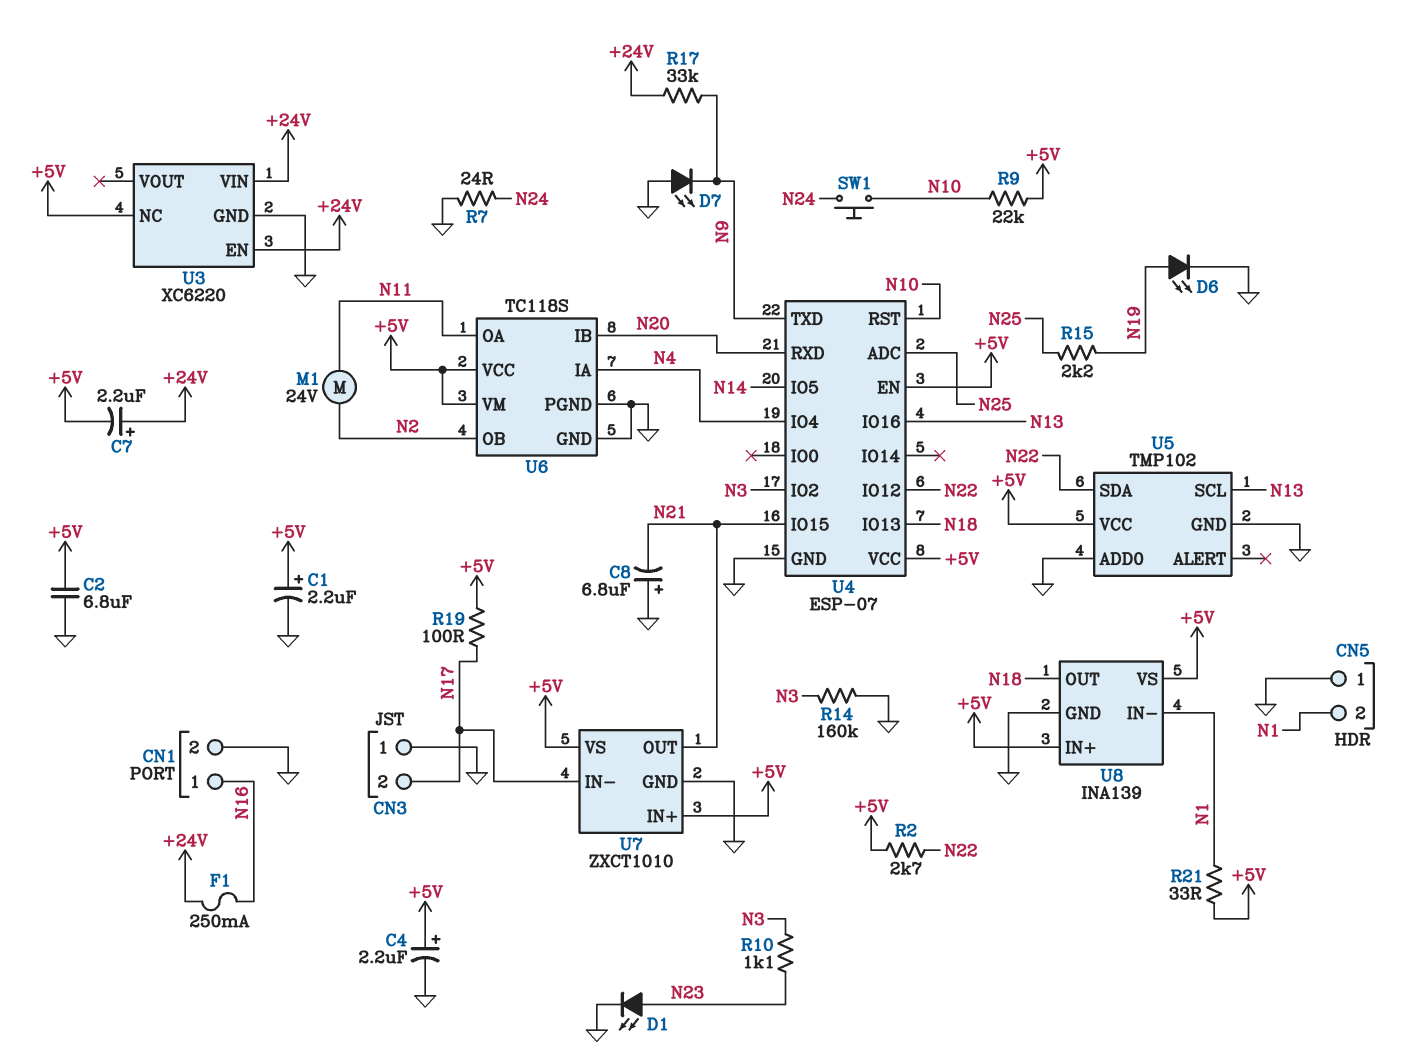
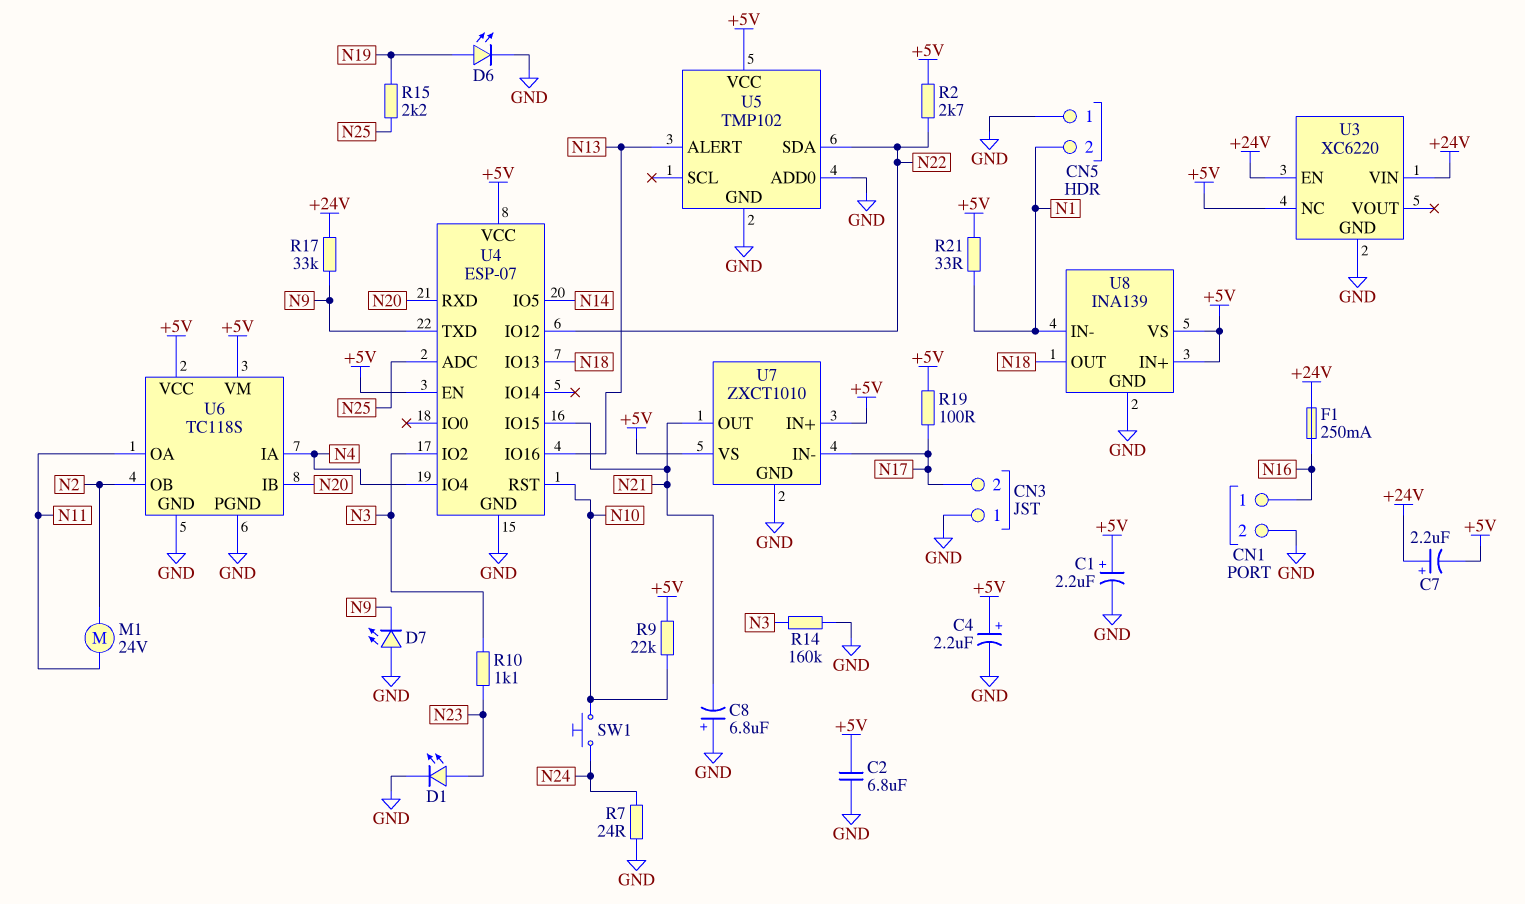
U5 pin ALERT: none -> N13
U5 pin SCL: N13 -> none

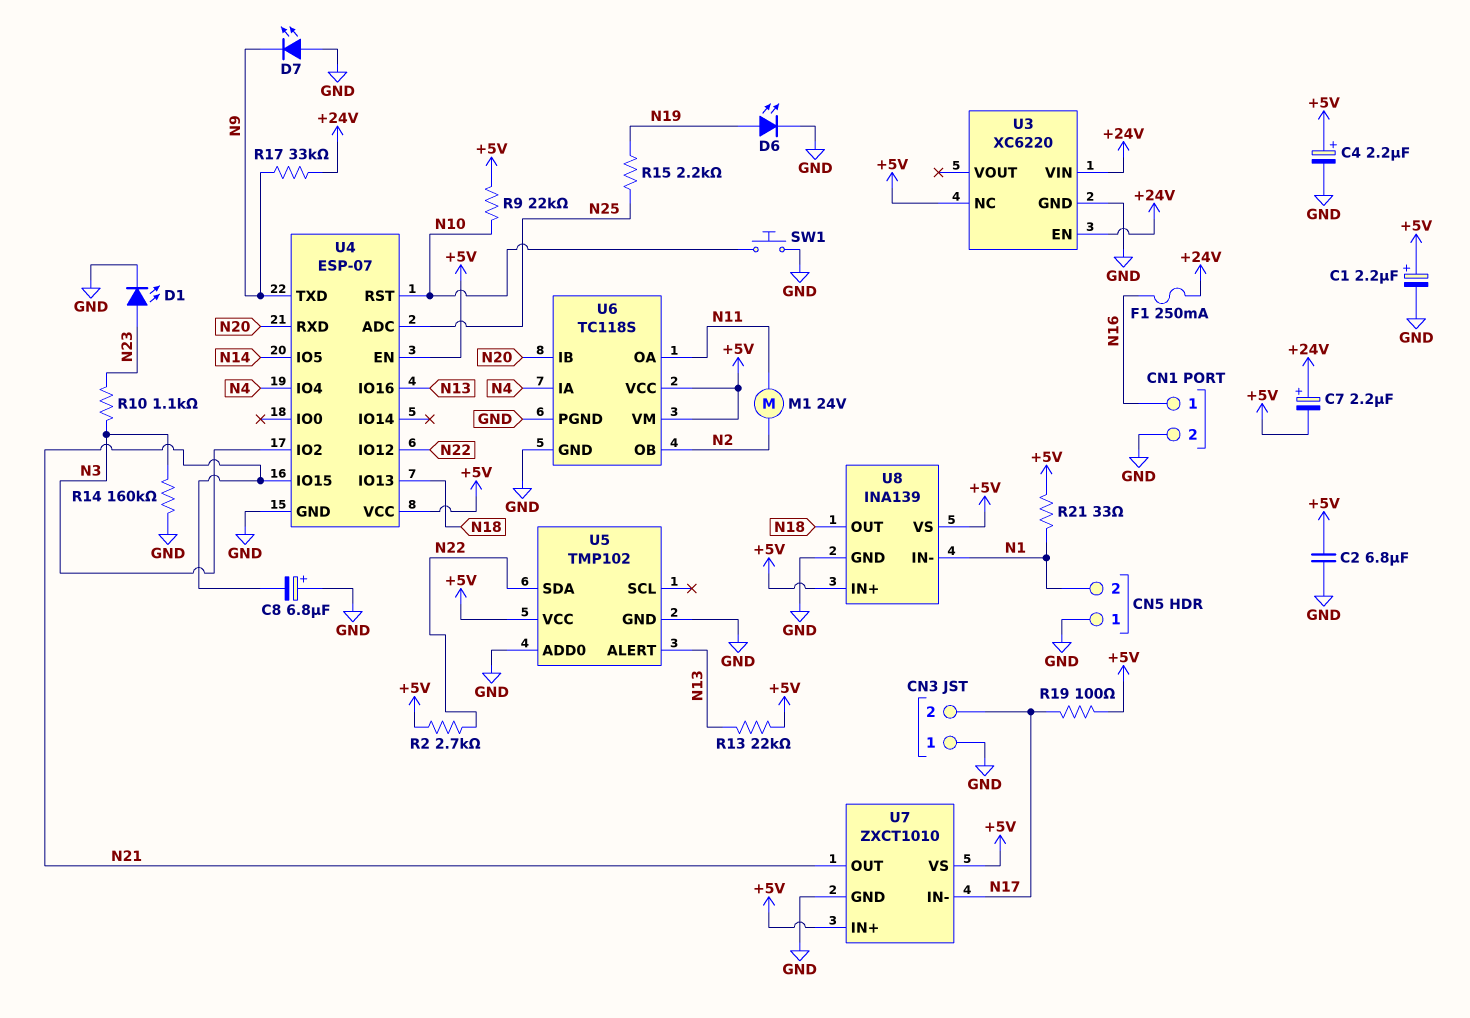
R7: 24 (GND, N24) -> none
R13: none -> 22k (+5V, N13)
SW1: button (N10, N24) -> button (GND, N10)

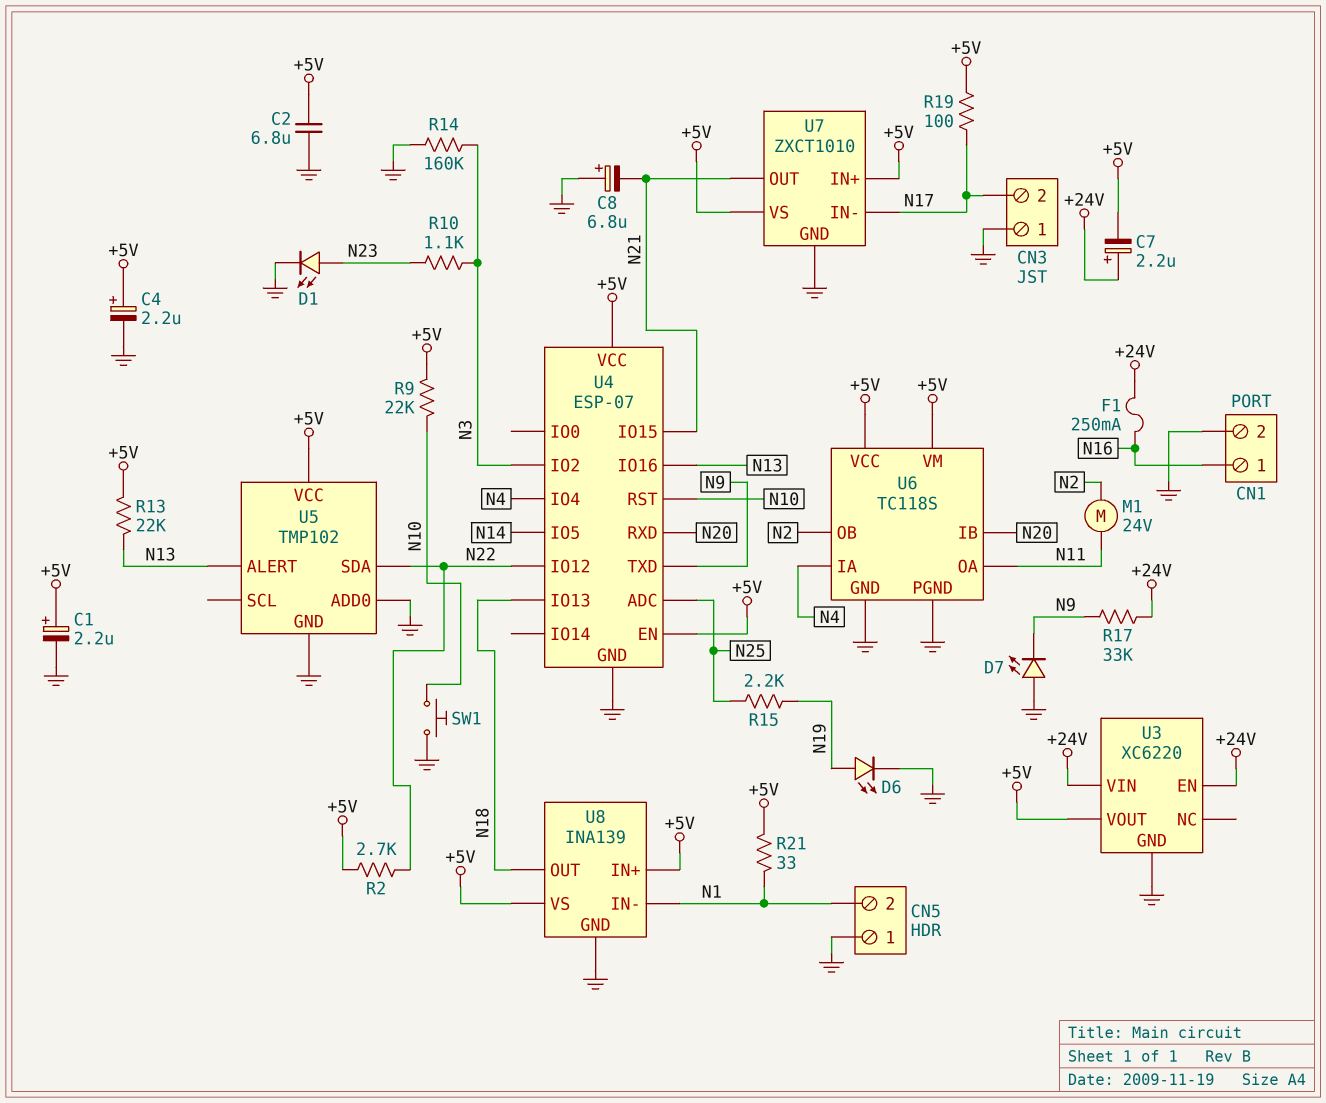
U3 pin NC: +5V -> none
U3 pin VOUT: none -> +5V

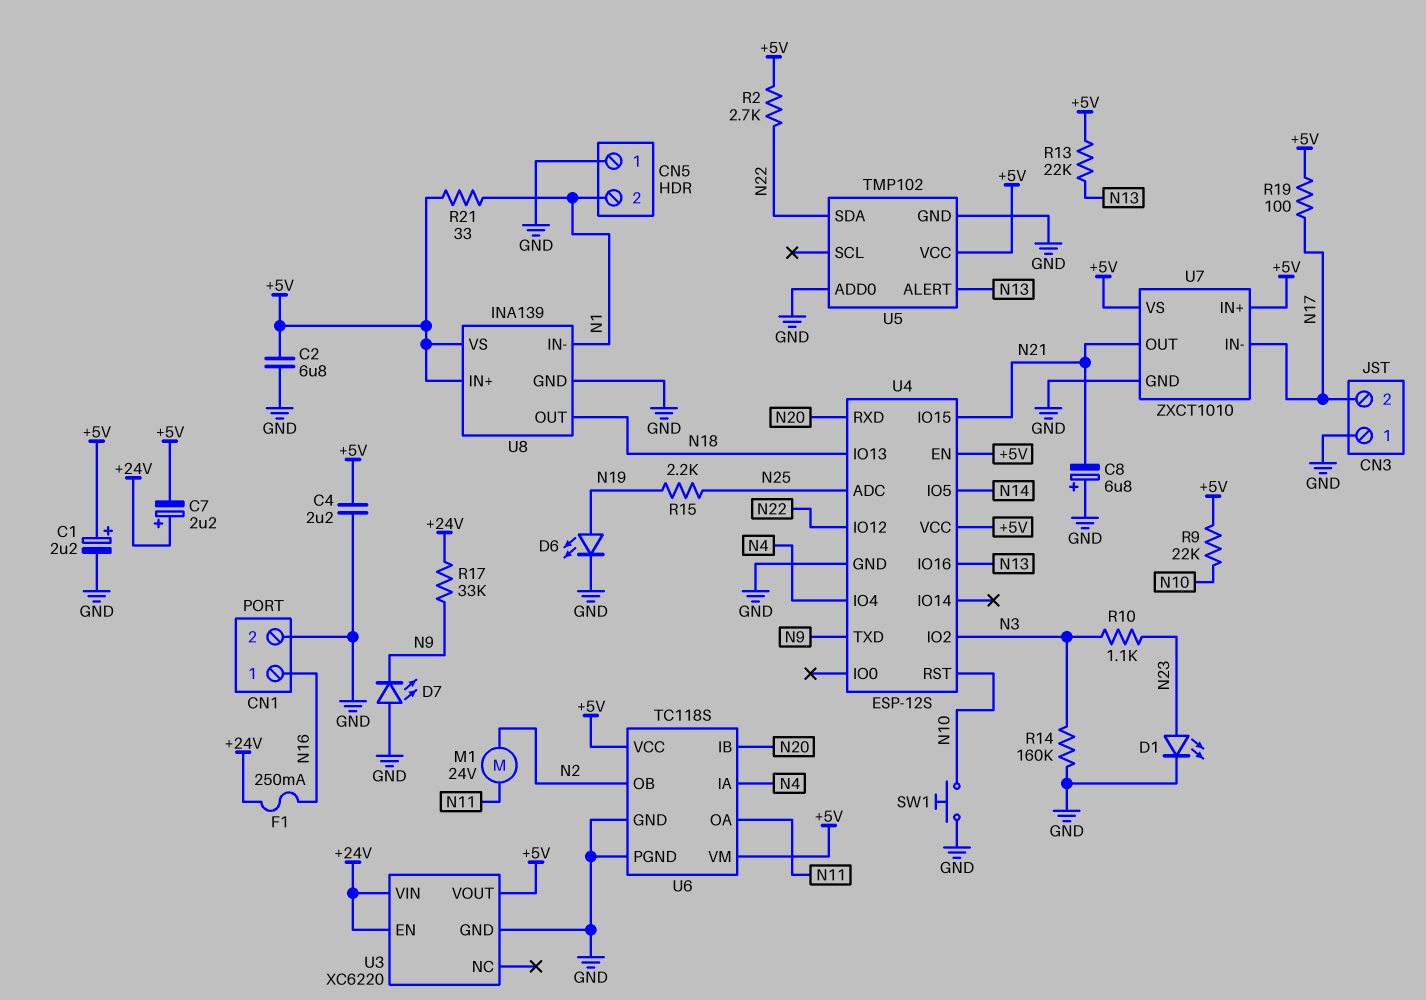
C4: 2.2uF (plus +5V, minus GND) -> 2.2uF (+5V, GND)
U4: ESP-07 -> ESP-12S

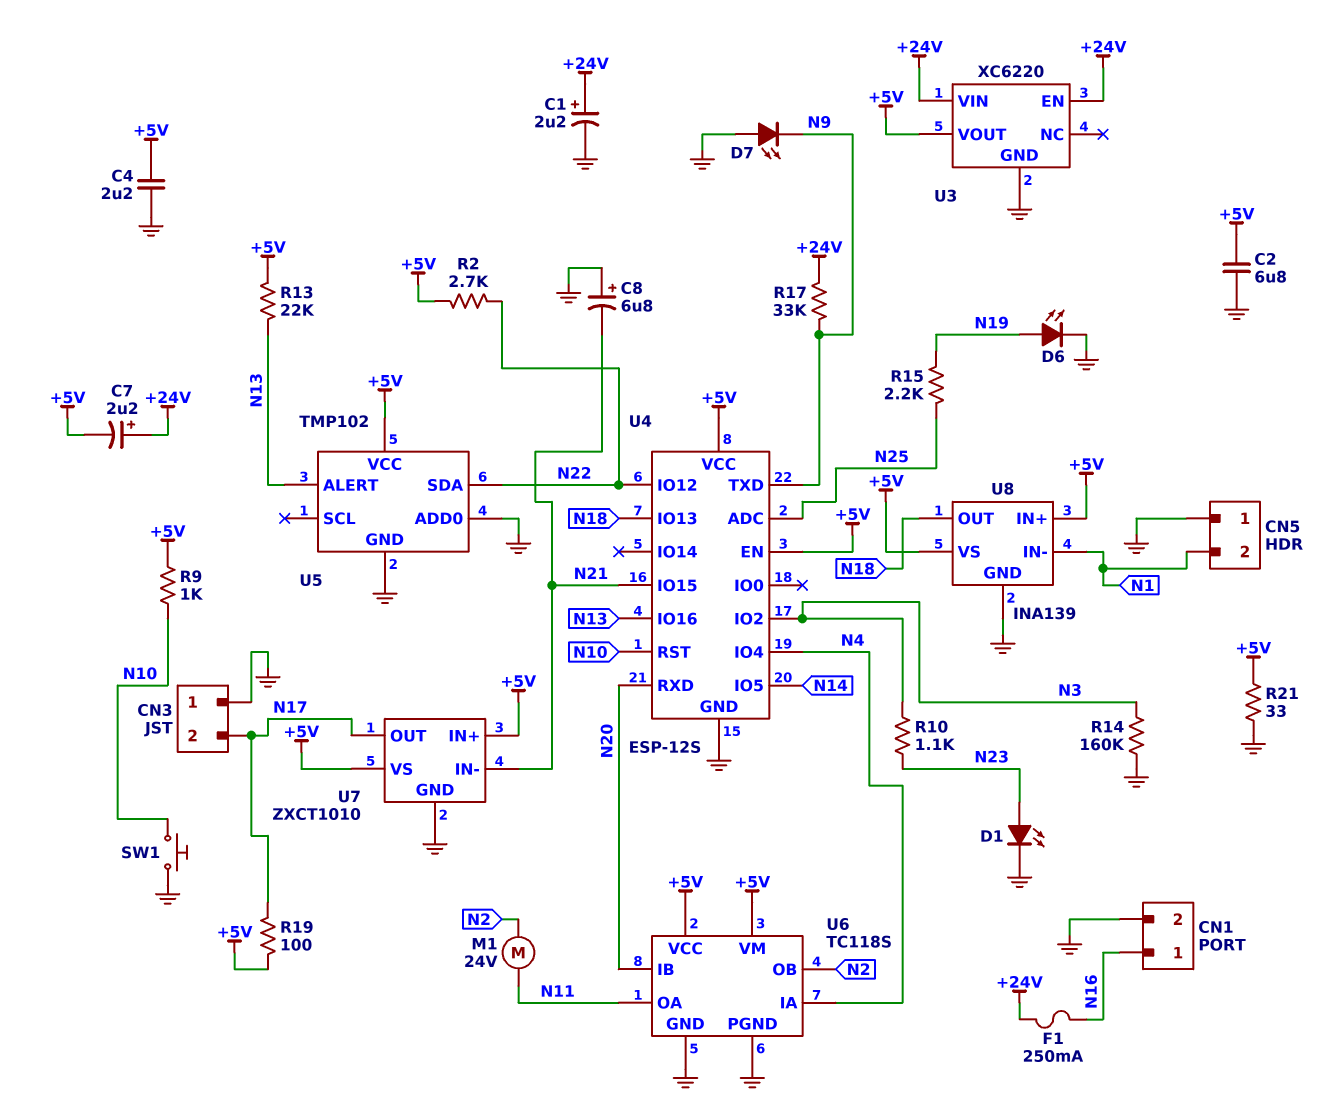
C1: 2.2uF (plus +5V, minus GND) -> 2.2uF (plus +24V, minus GND)
R9: 22k (+5V, N10) -> 1k (+5V, N10)
R21: 33 (+5V, N1) -> 33 (+5V, GND)
U7 pin IN-: N17 -> N21
U7 pin OUT: N21 -> N17

